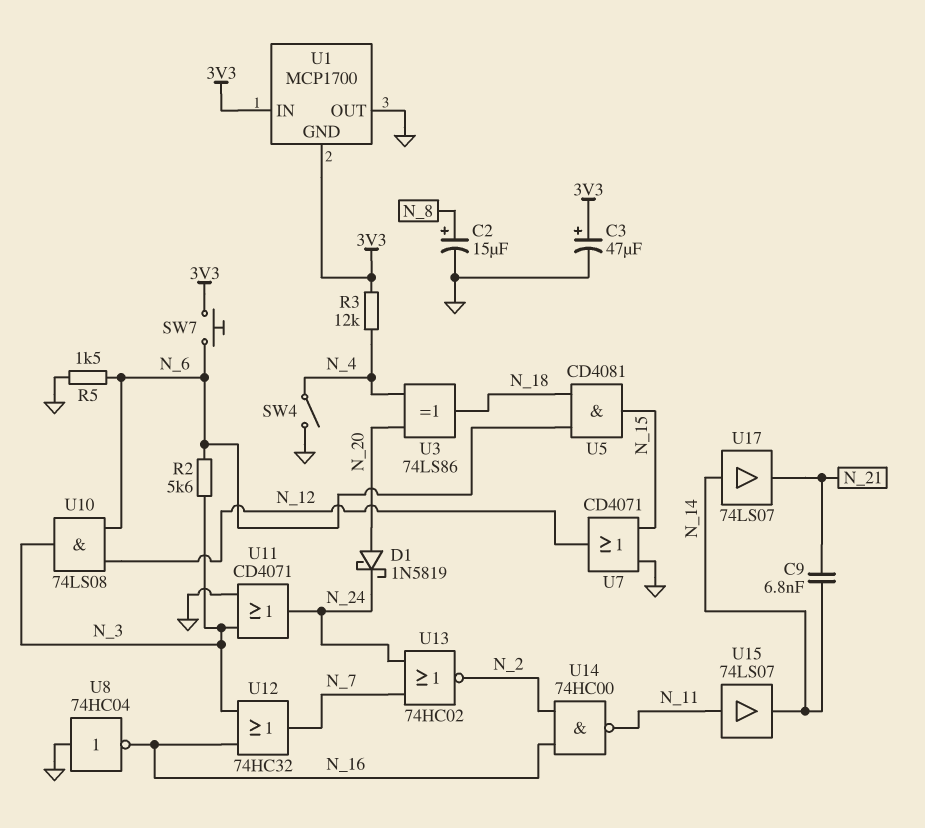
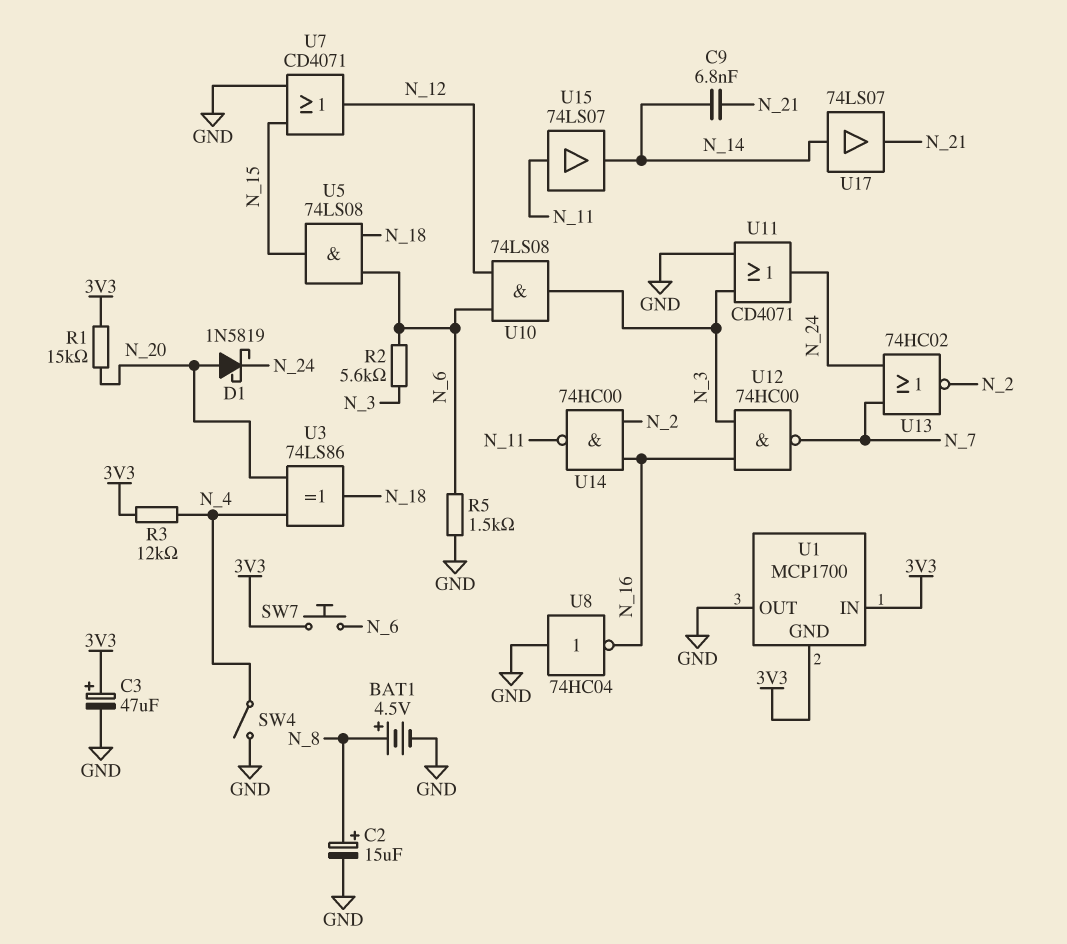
BAT1: none -> 4.5V (plus N_8, minus GND)
R1: none -> 15k (3V3, N_20)
U5: AND CD4081 (in N_6, in N_18, out N_15) -> AND 74LS08 (in N_6, in N_18, out N_15)
U12: OR 74HC32 (in N_3, in N_16, out N_7) -> NAND 74HC00 (in N_3, in N_16, out N_7)

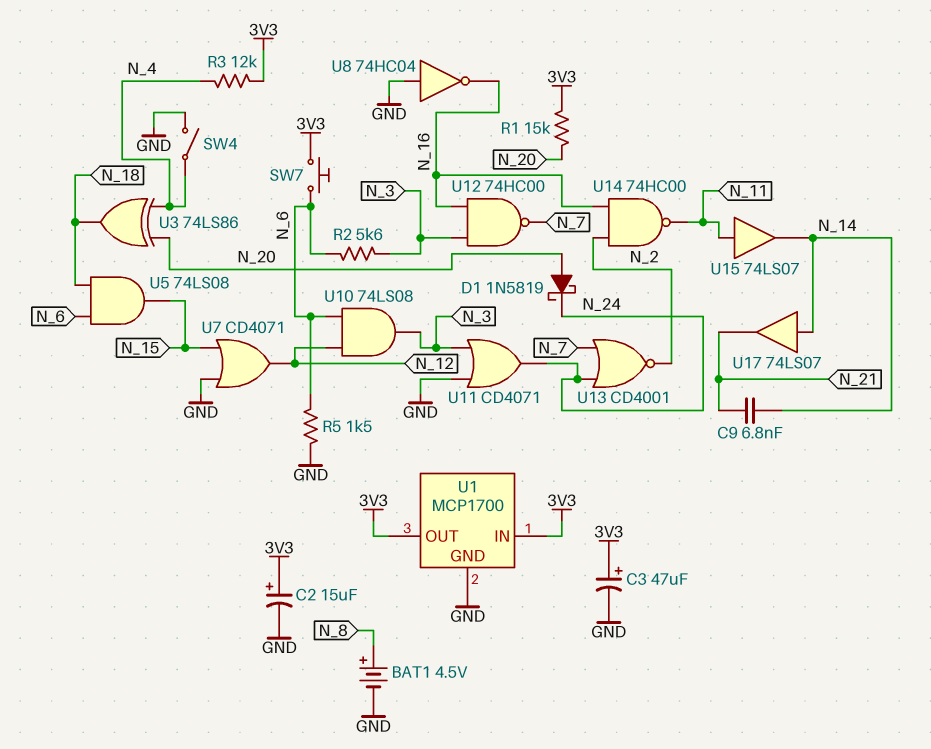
C2: 15uF (plus N_8, minus GND) -> 15uF (plus 3V3, minus GND)
U1 pin GND: 3V3 -> GND
U1 pin OUT: GND -> 3V3
U13: NOR 74HC02 (in N_7, in N_24, out N_2) -> NOR CD4001 (in N_7, in N_24, out N_2)

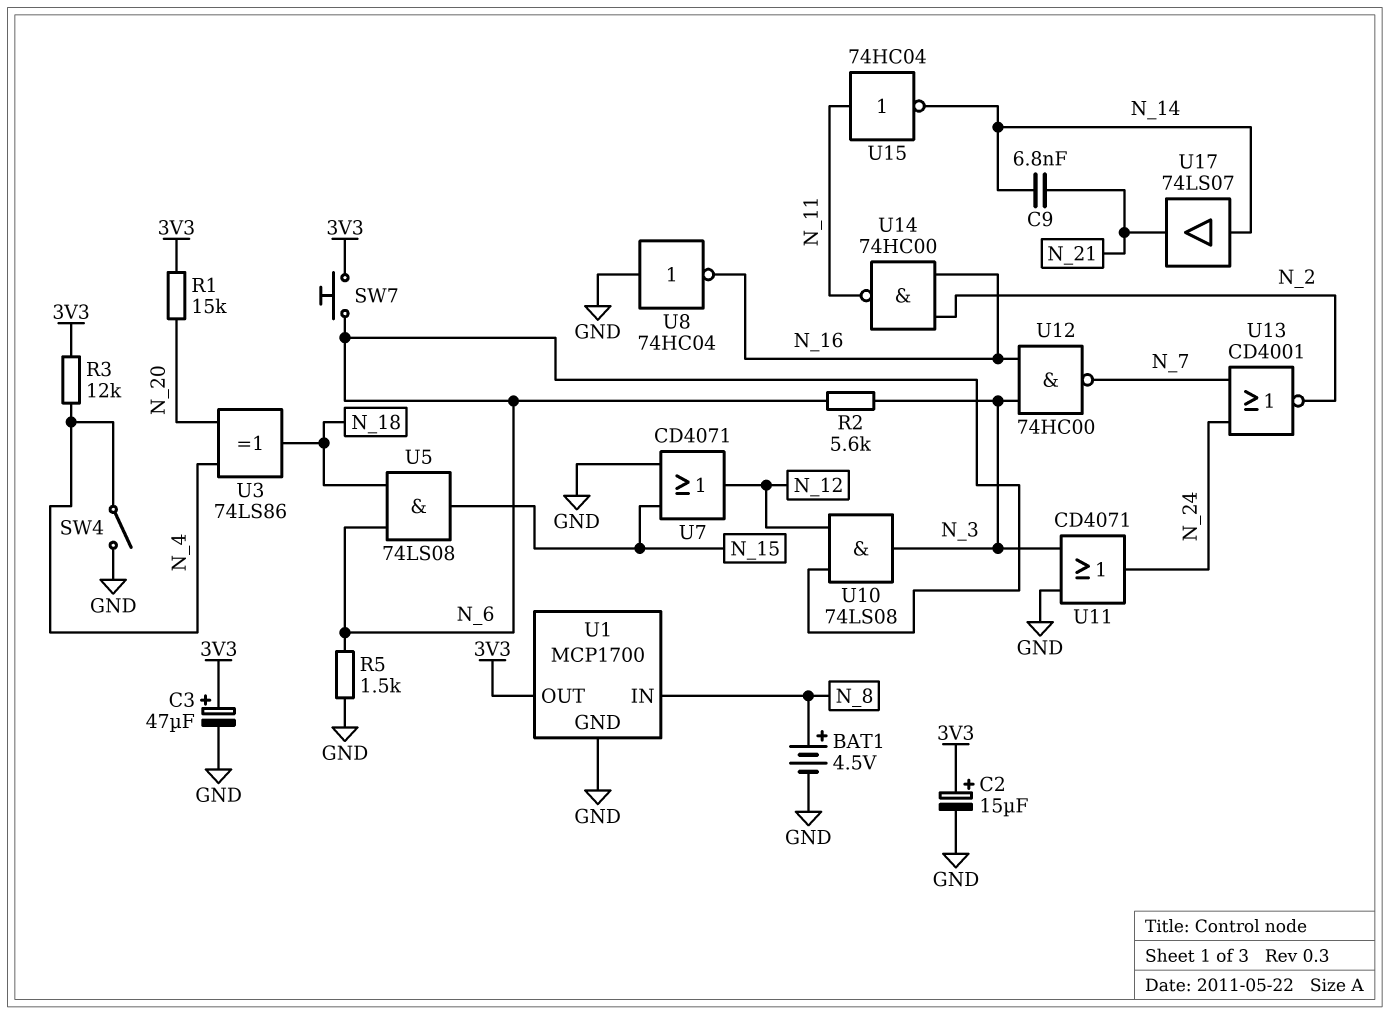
D1: schottky 1N5819 (A N_20, K N_24) -> none
U1 pin IN: 3V3 -> N_8
U15: buffer 74LS07 (in N_11, out N_14) -> NOT 74HC04 (in N_11, out N_14)

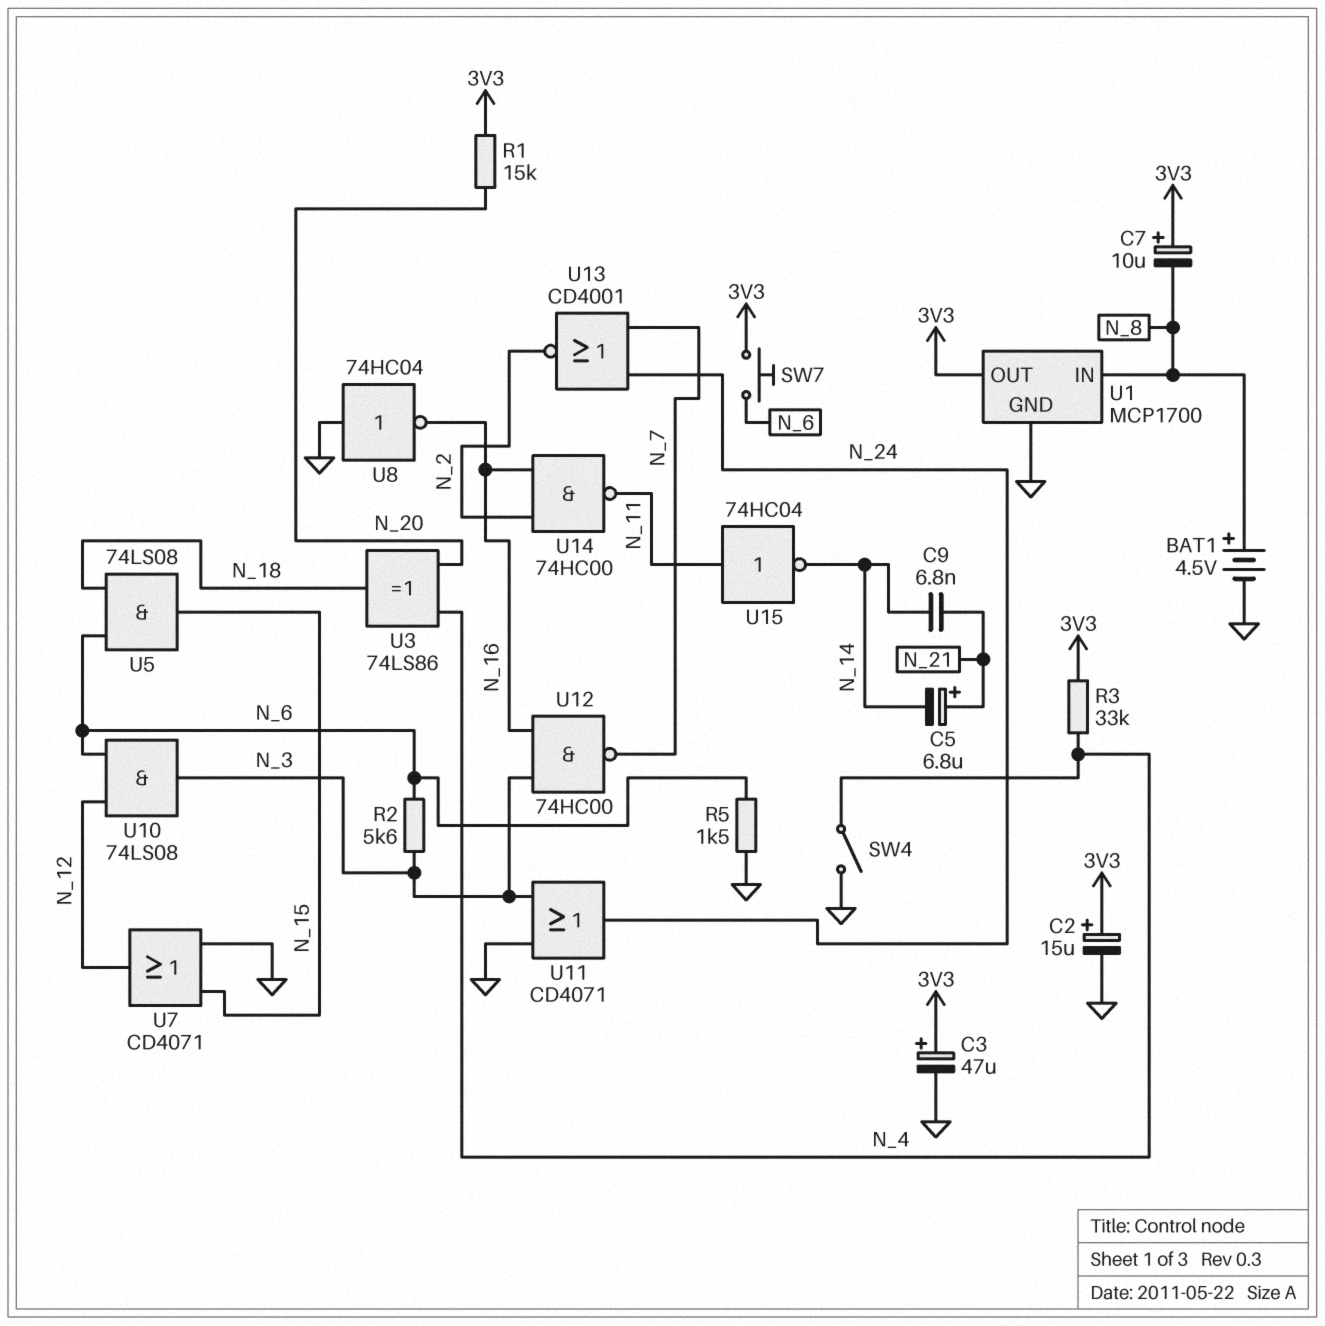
C5: none -> 6.8uF (plus N_21, minus N_14)
C7: none -> 10uF (plus 3V3, minus N_8)
R3: 12k (3V3, N_4) -> 33k (3V3, N_4)
U17: buffer 74LS07 (in N_14, out N_21) -> none

